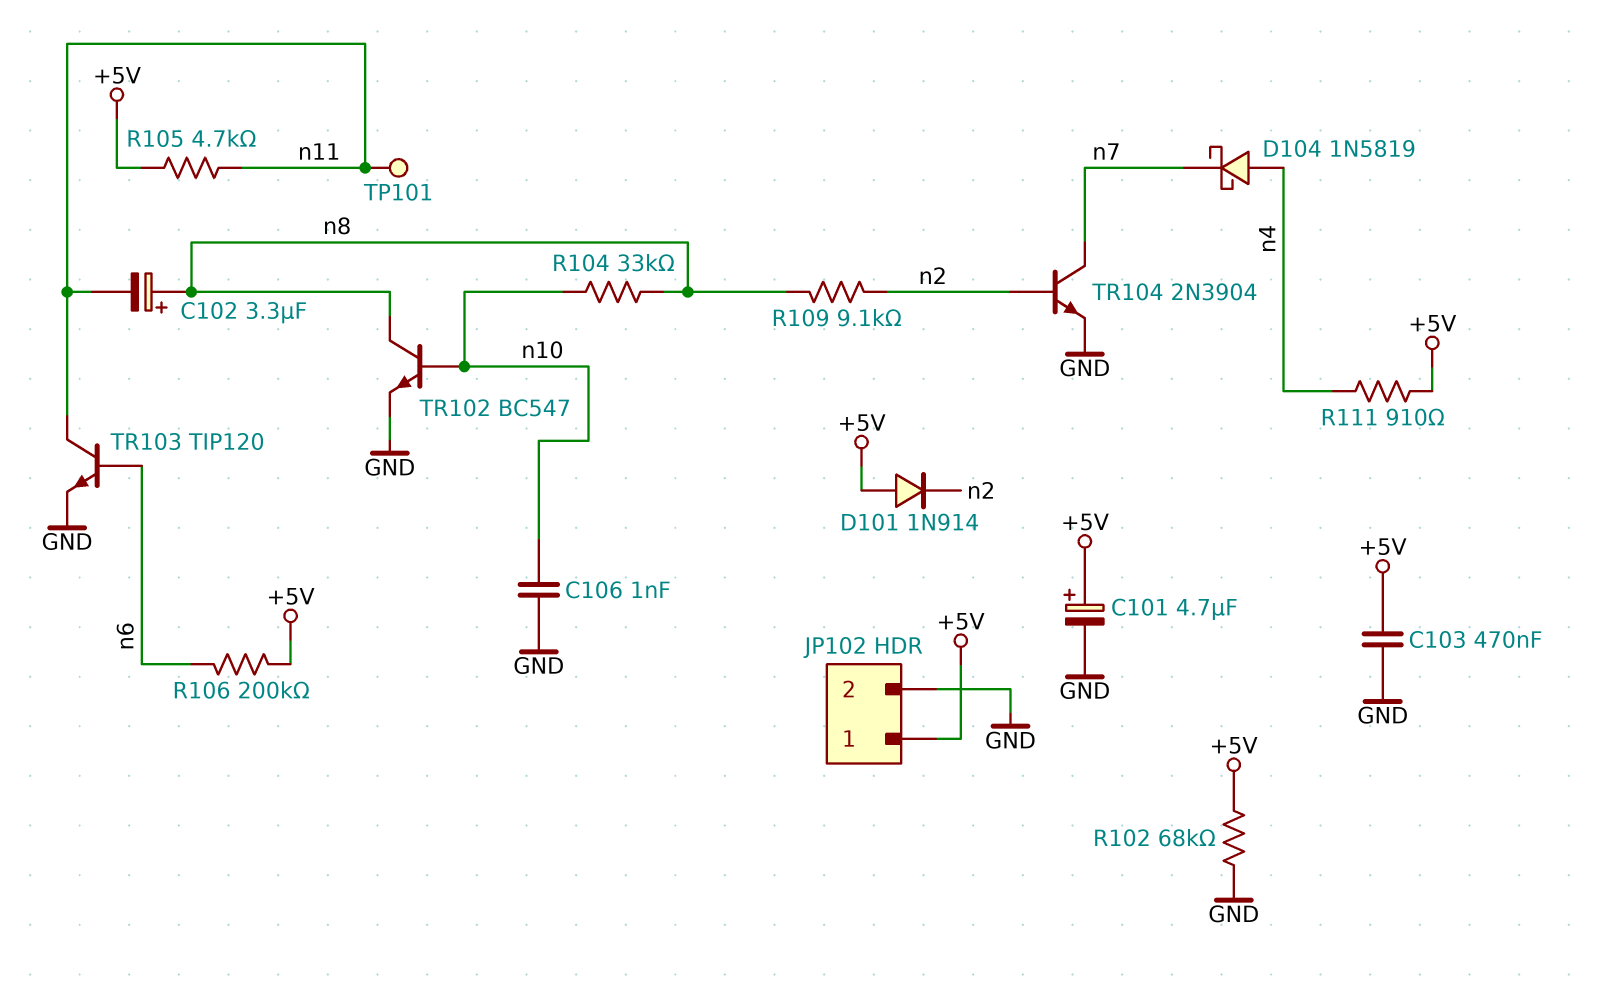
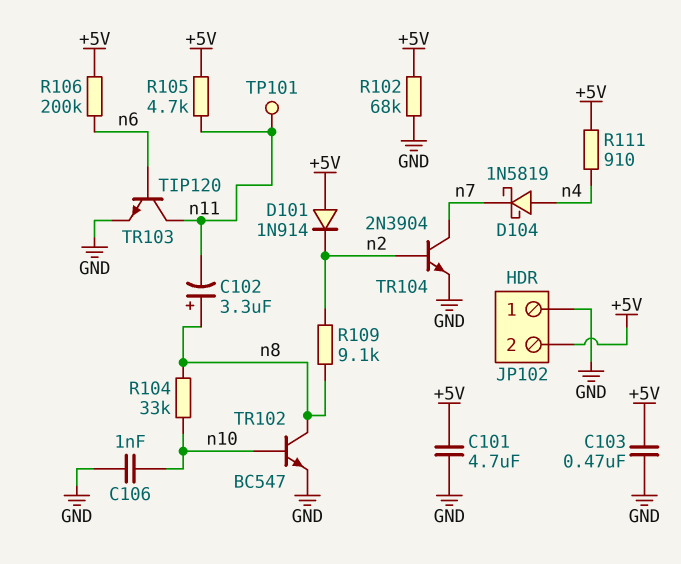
C101: 4.7uF (plus +5V, minus GND) -> 4.7uF (+5V, GND)
JP102 pin 1: +5V -> GND
JP102 pin 2: GND -> +5V

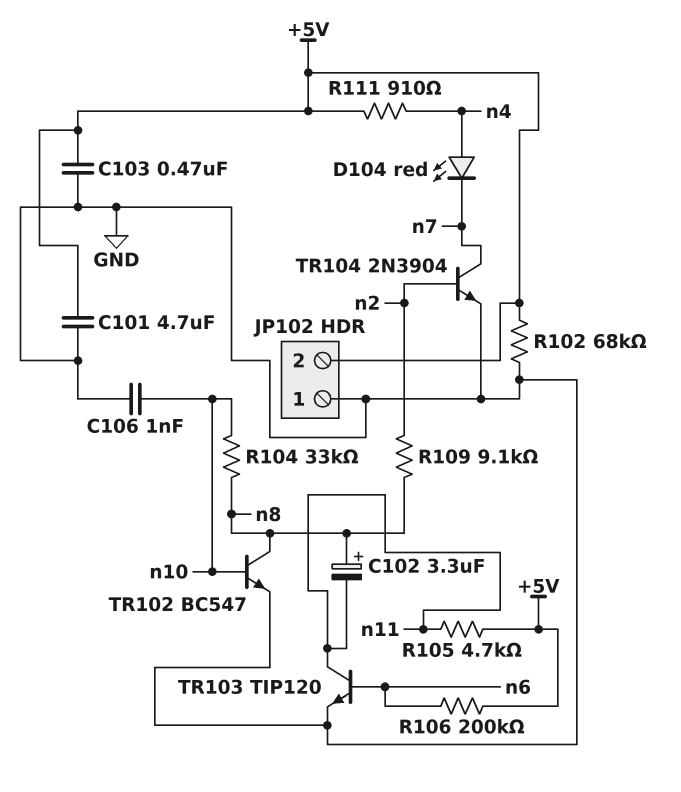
D101: diode 1N914 (A +5V, K n2) -> none
D104: schottky 1N5819 (A n4, K n7) -> LED red (A n4, K n7)
TP101: test point (n11) -> none

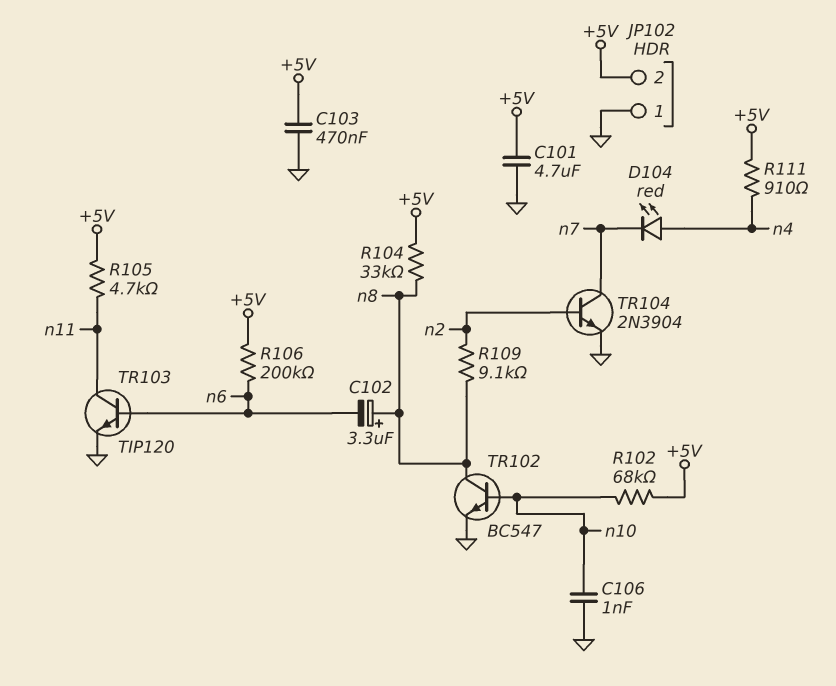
C102: 3.3uF (plus n8, minus n11) -> 3.3uF (plus n8, minus n6)
R102: 68k (+5V, GND) -> 68k (+5V, n10)
R104: 33k (n8, n10) -> 33k (+5V, n8)

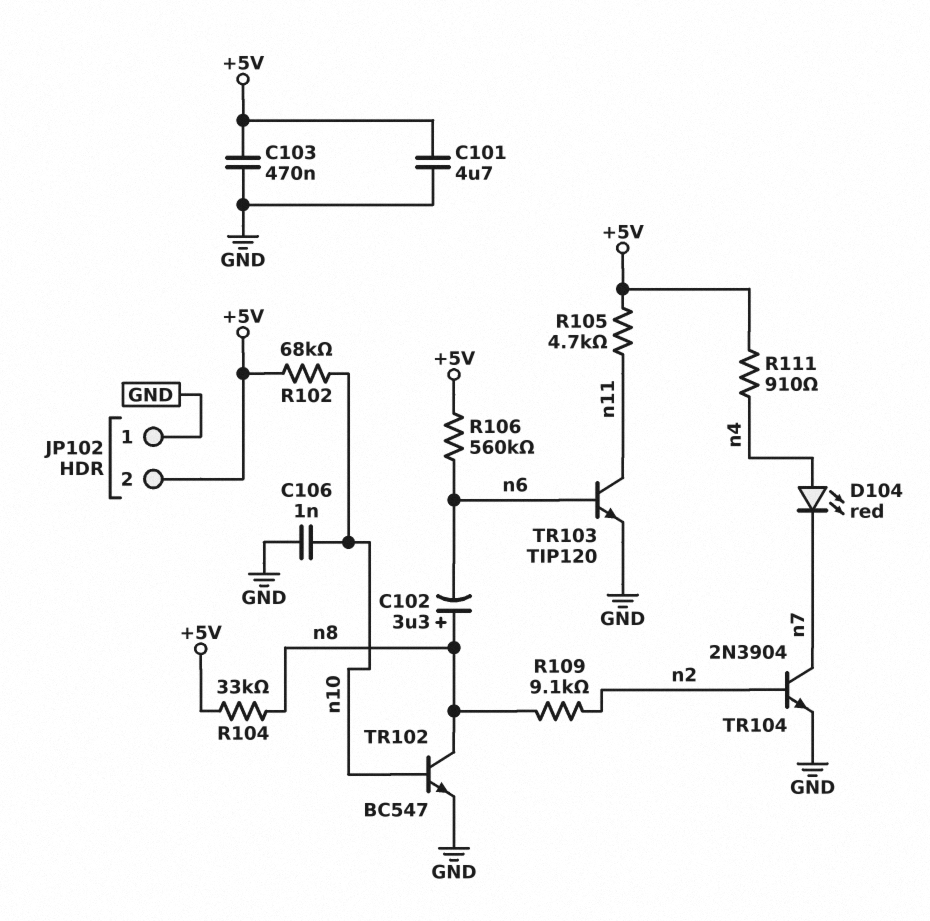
R106: 200k (+5V, n6) -> 560k (+5V, n6)

